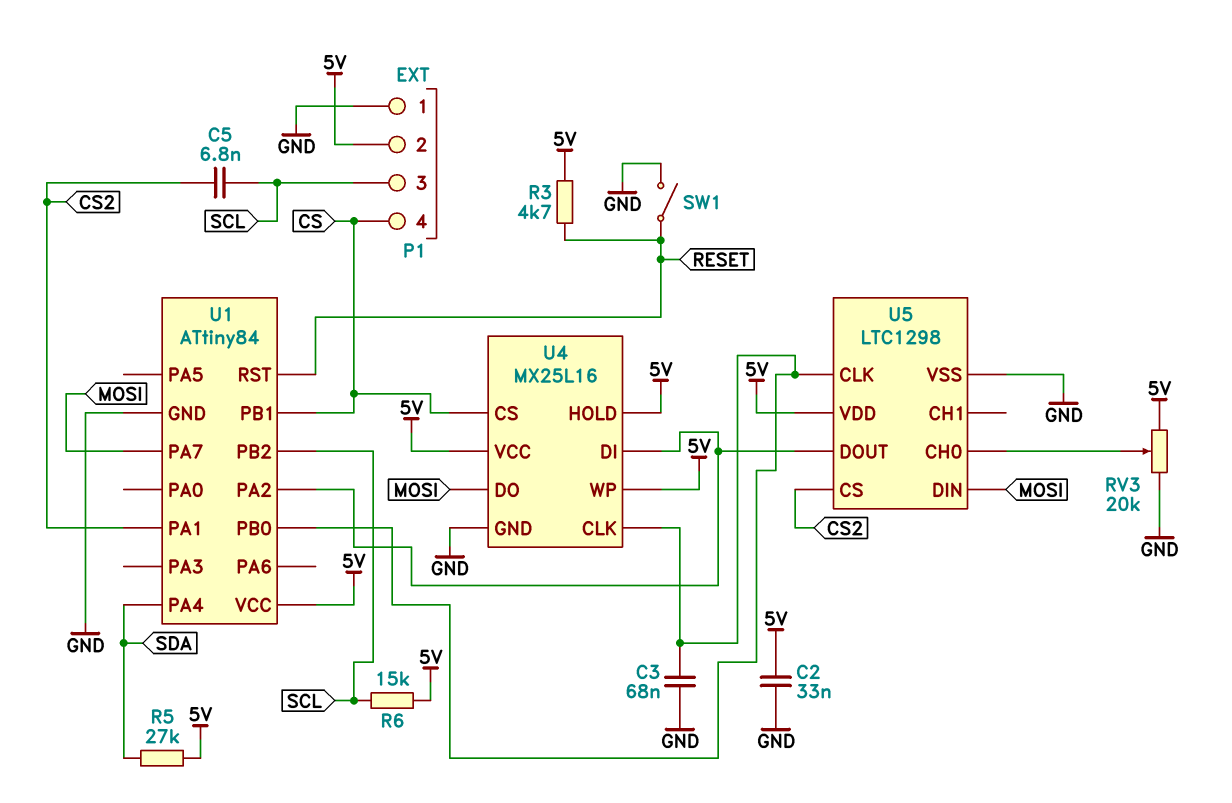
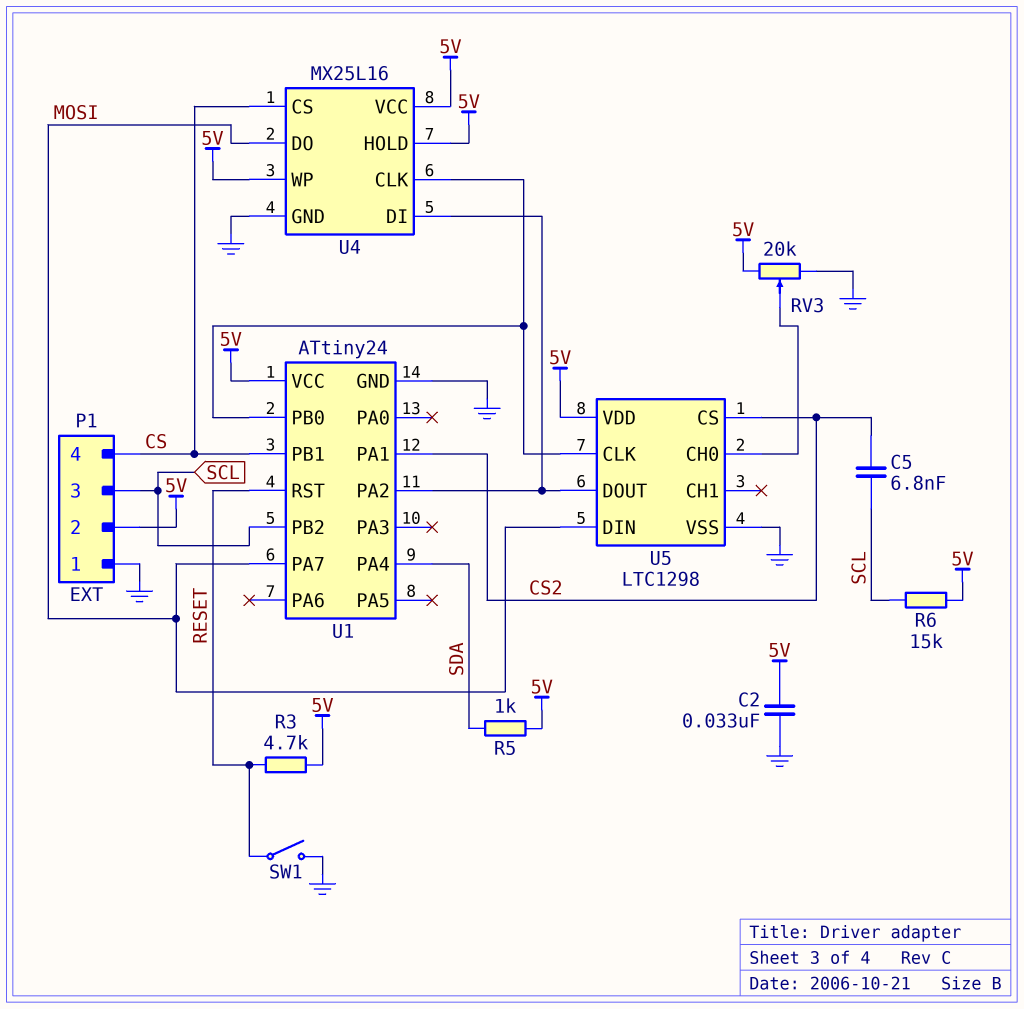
C3: 68nF (GND, U1/PB0) -> none
R5: 27k (5V, SDA) -> 1k (5V, SDA)
U1: ATtiny84 -> ATtiny24

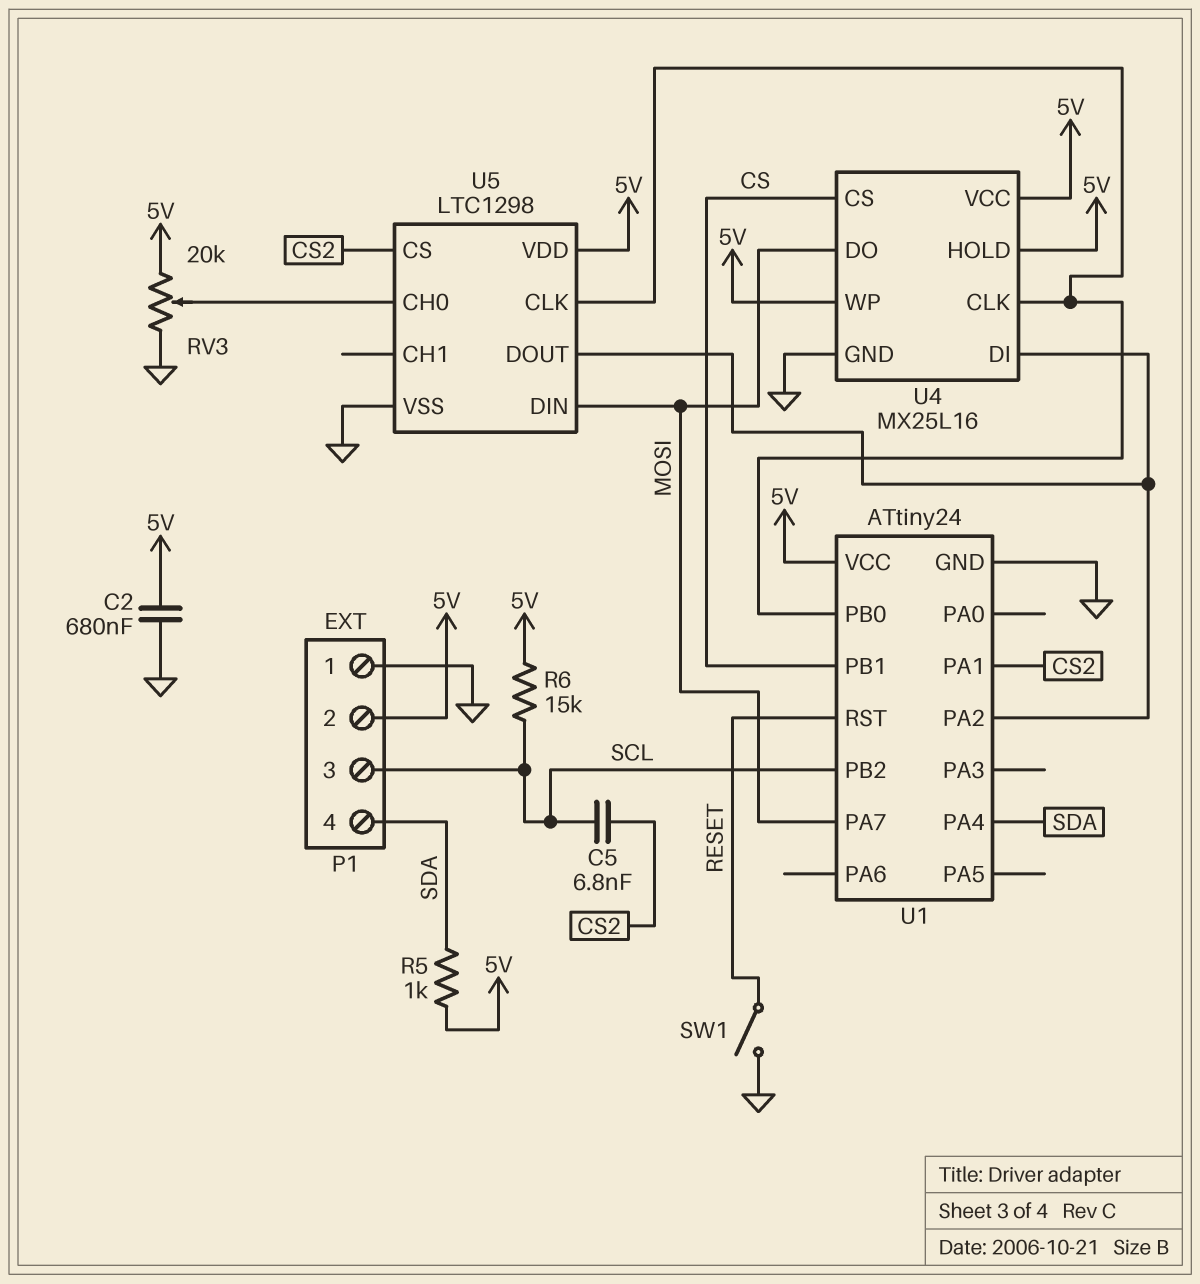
C2: 33nF (5V, GND) -> 680nF (5V, GND)
P1 pin 4: CS -> SDA
R3: 4.7k (5V, RESET) -> none

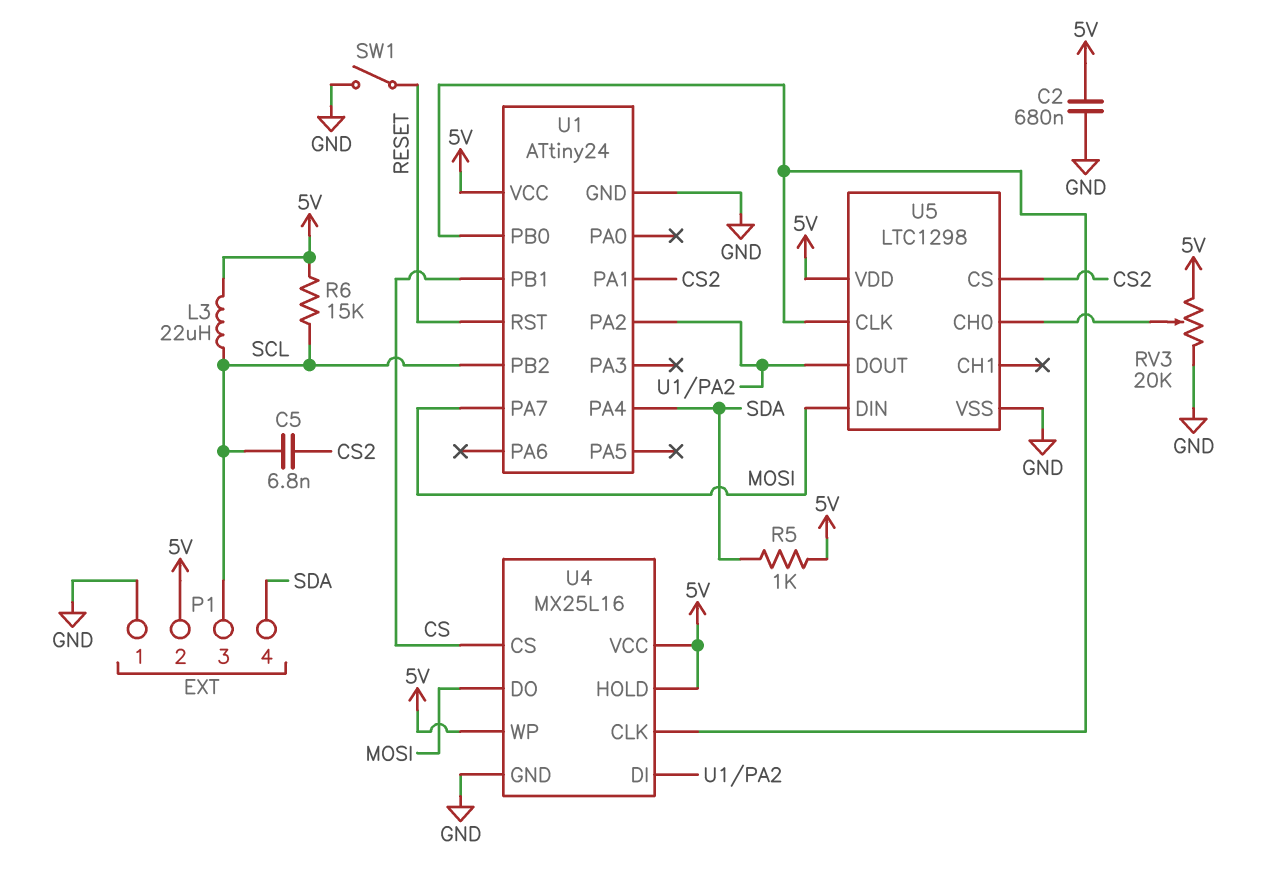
L3: none -> 22uH (5V, SCL)

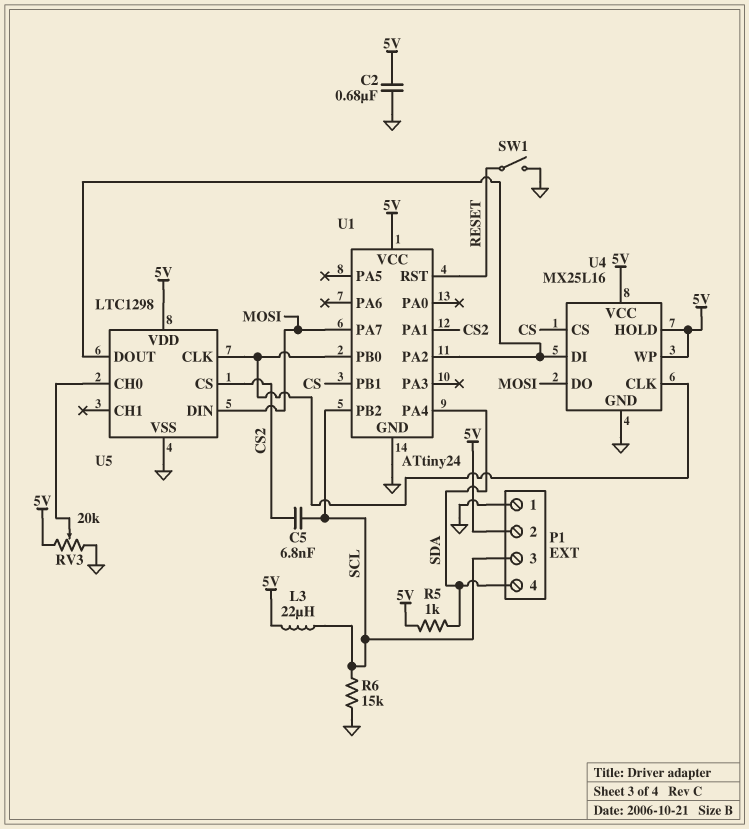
R6: 15k (5V, SCL) -> 15k (GND, SCL)

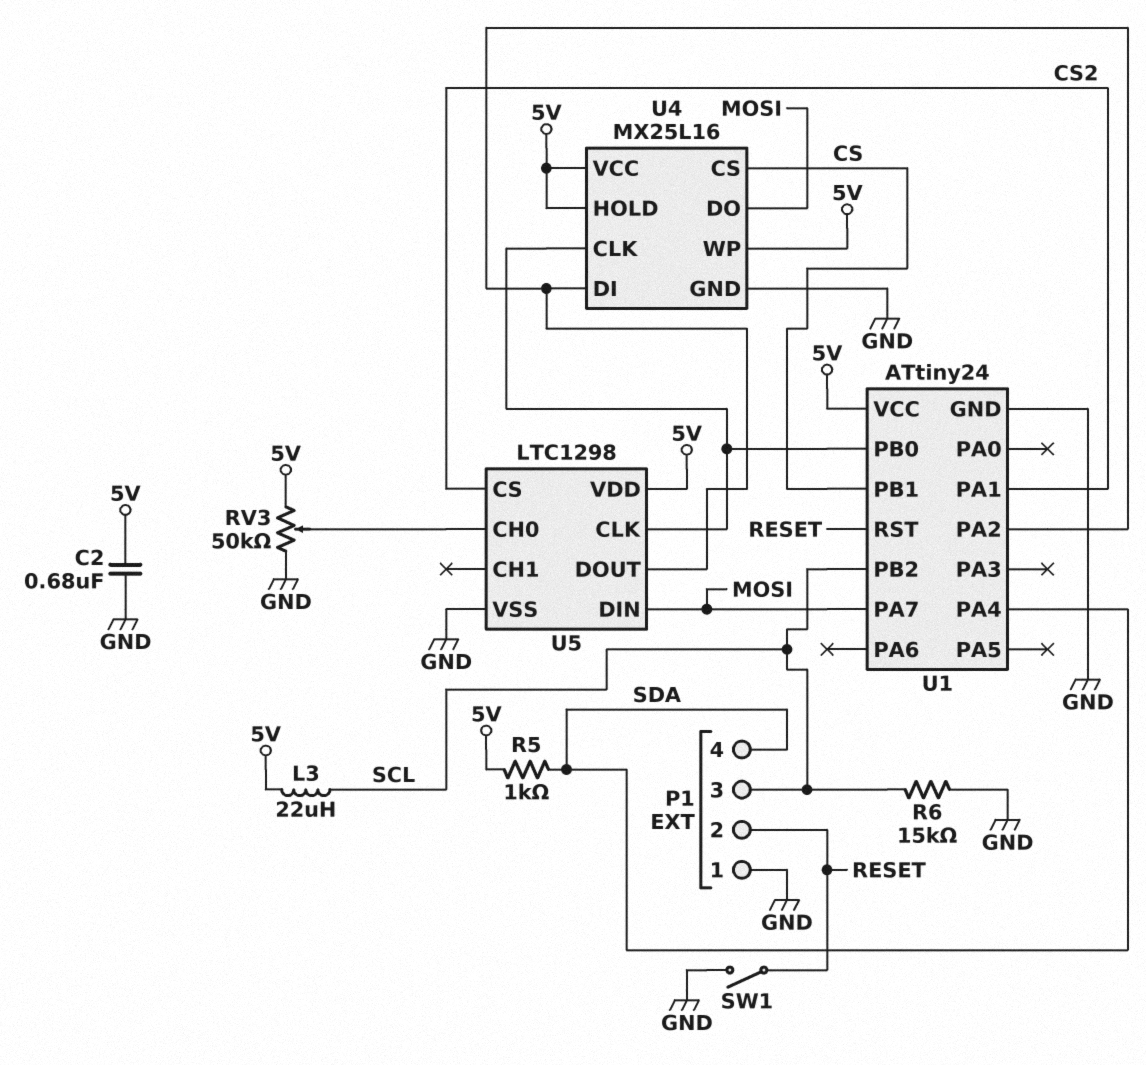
C5: 6.8nF (CS2, SCL) -> none
P1 pin 2: 5V -> RESET
RV3: 20k (5V, GND, wiper U5/CH0) -> 50k (5V, GND, wiper U5/CH0)

